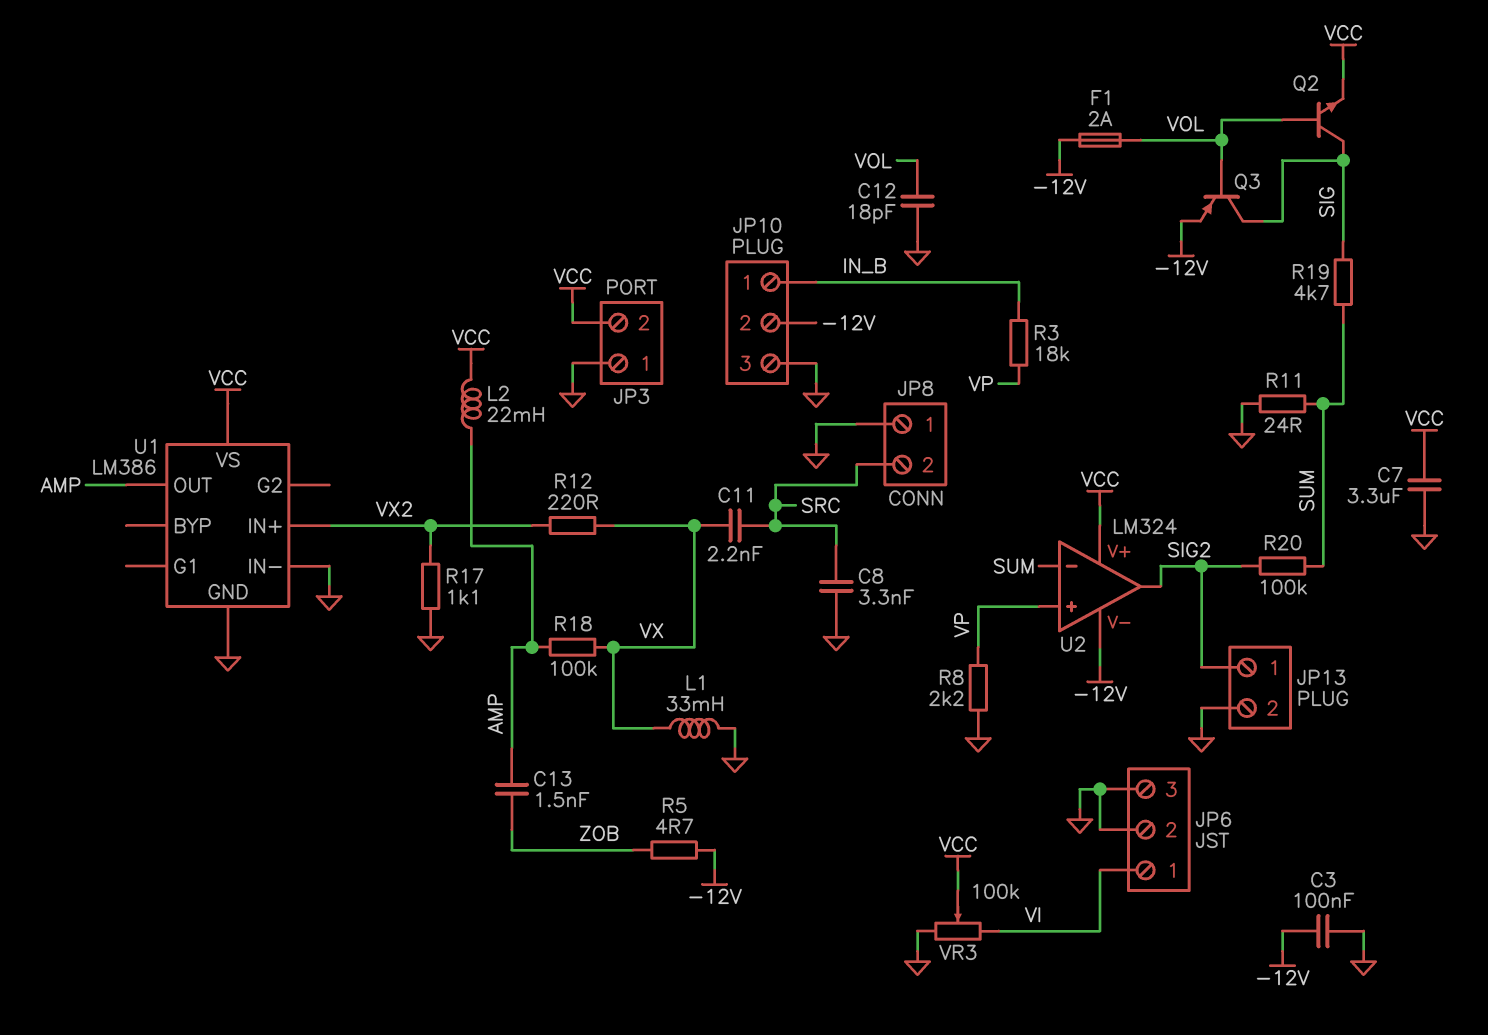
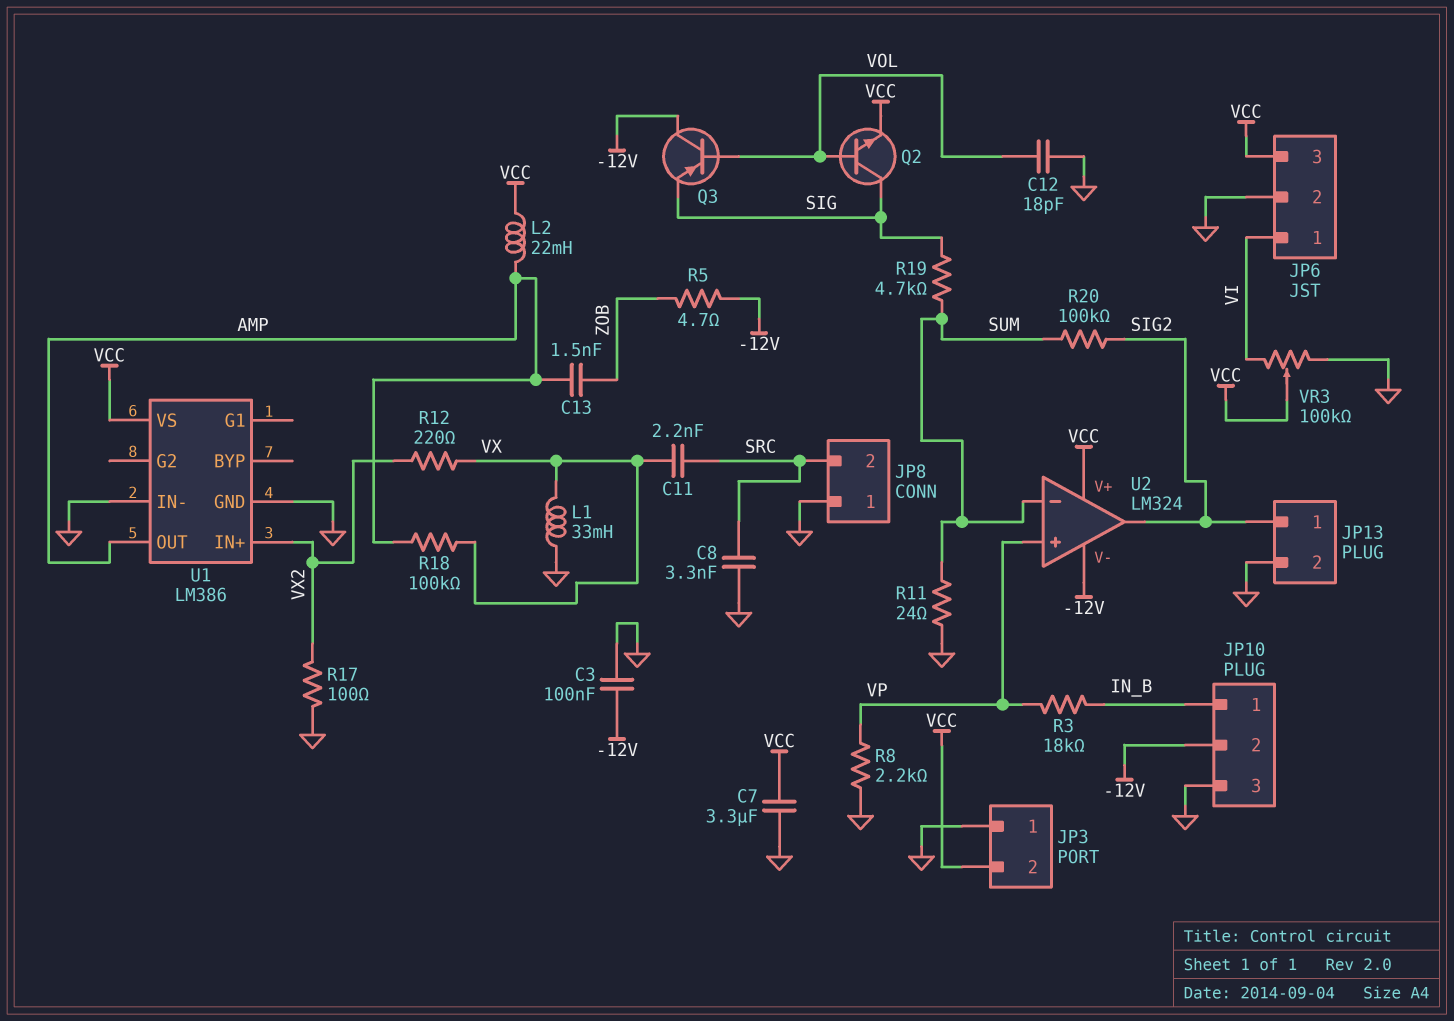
F1: 2A (-12V, VOL) -> none
JP6 pin 3: GND -> VCC
Q3: PNP (B VOL, C SIG, E -12V) -> PNP (B VOL, C -12V, E SIG)
R17: 1.1k (GND, VX2) -> 100 (GND, VX2)

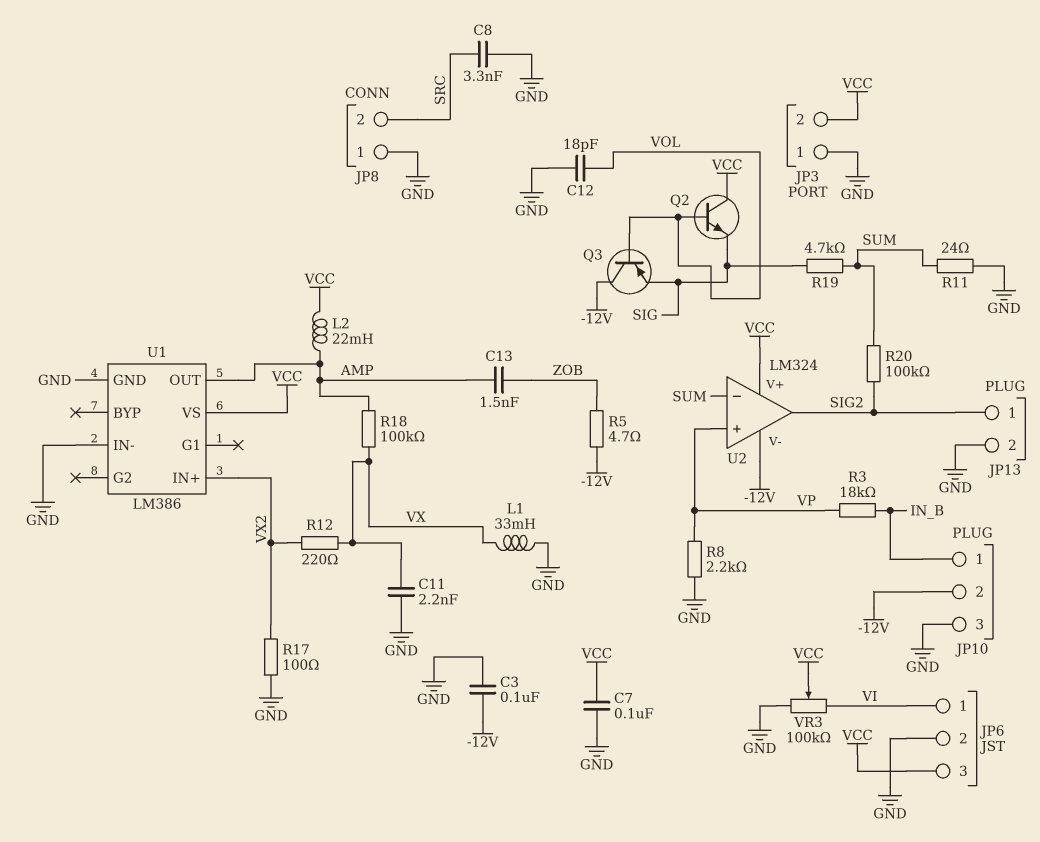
C7: 3.3uF (GND, VCC) -> 100nF (GND, VCC)
C11: 2.2nF (SRC, VX) -> 2.2nF (GND, VX)
Q2: NPN (B VOL, C SIG, E VCC) -> NPN (B VOL, C VCC, E SIG)

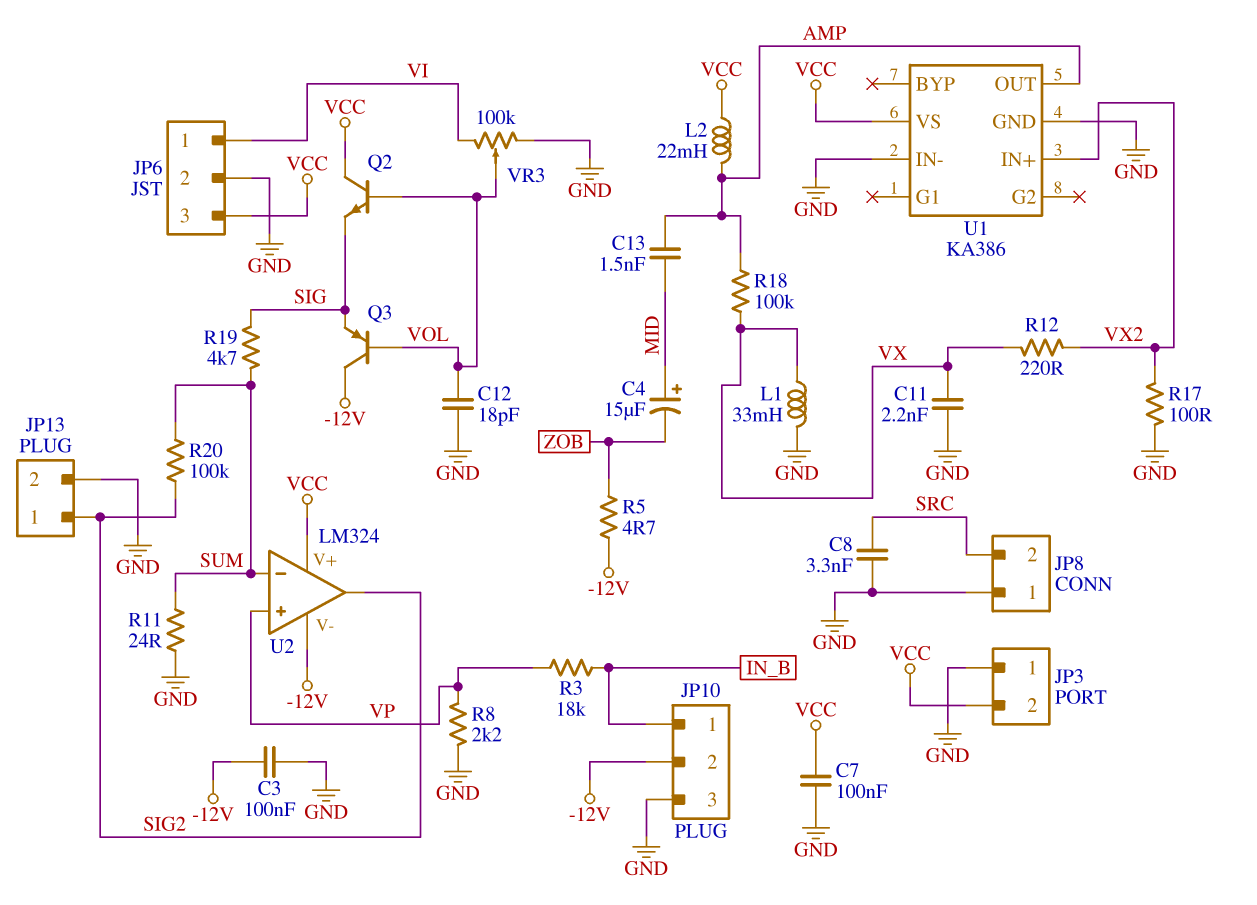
C4: none -> 15uF (plus MID, minus ZOB)
C13: 1.5nF (AMP, ZOB) -> 1.5nF (AMP, MID)
U1: LM386 -> KA386
VR3: 100k (GND, VI, wiper VCC) -> 100k (GND, VI, wiper VOL)

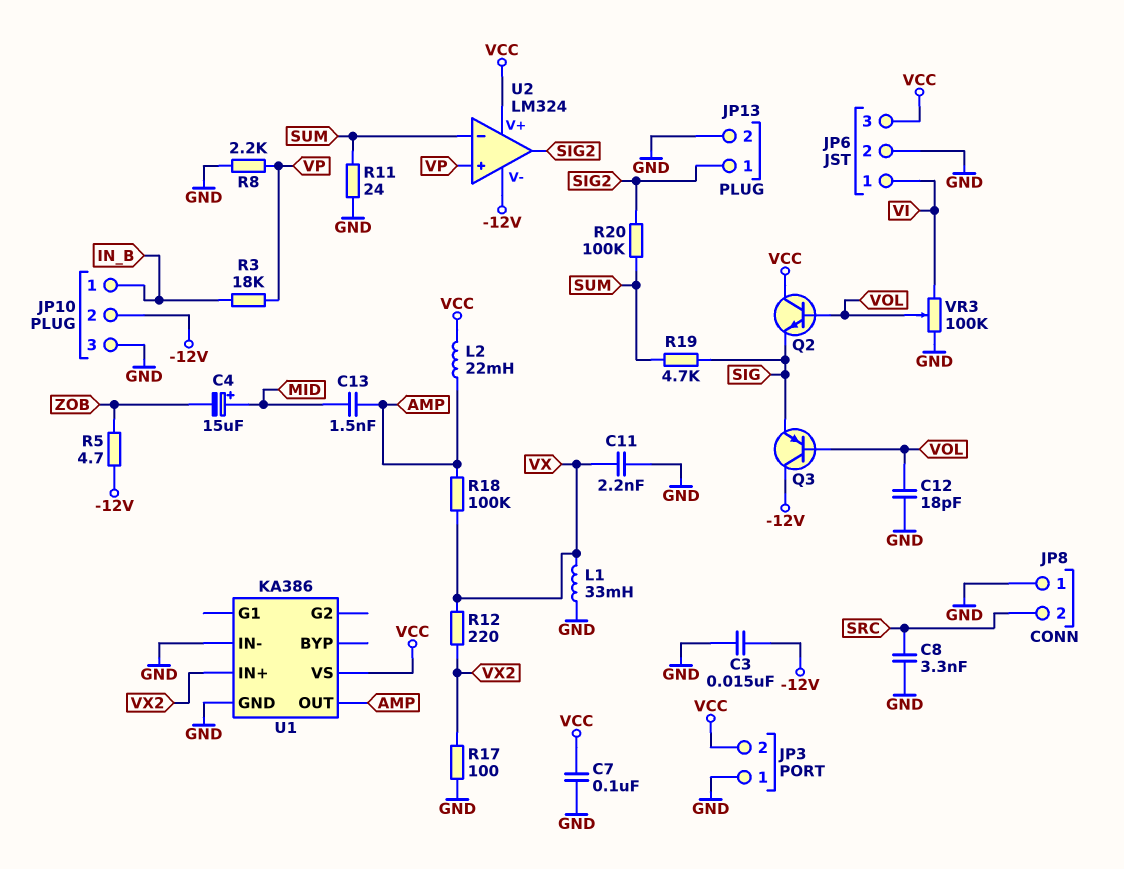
C3: 100nF (-12V, GND) -> 15nF (-12V, GND)

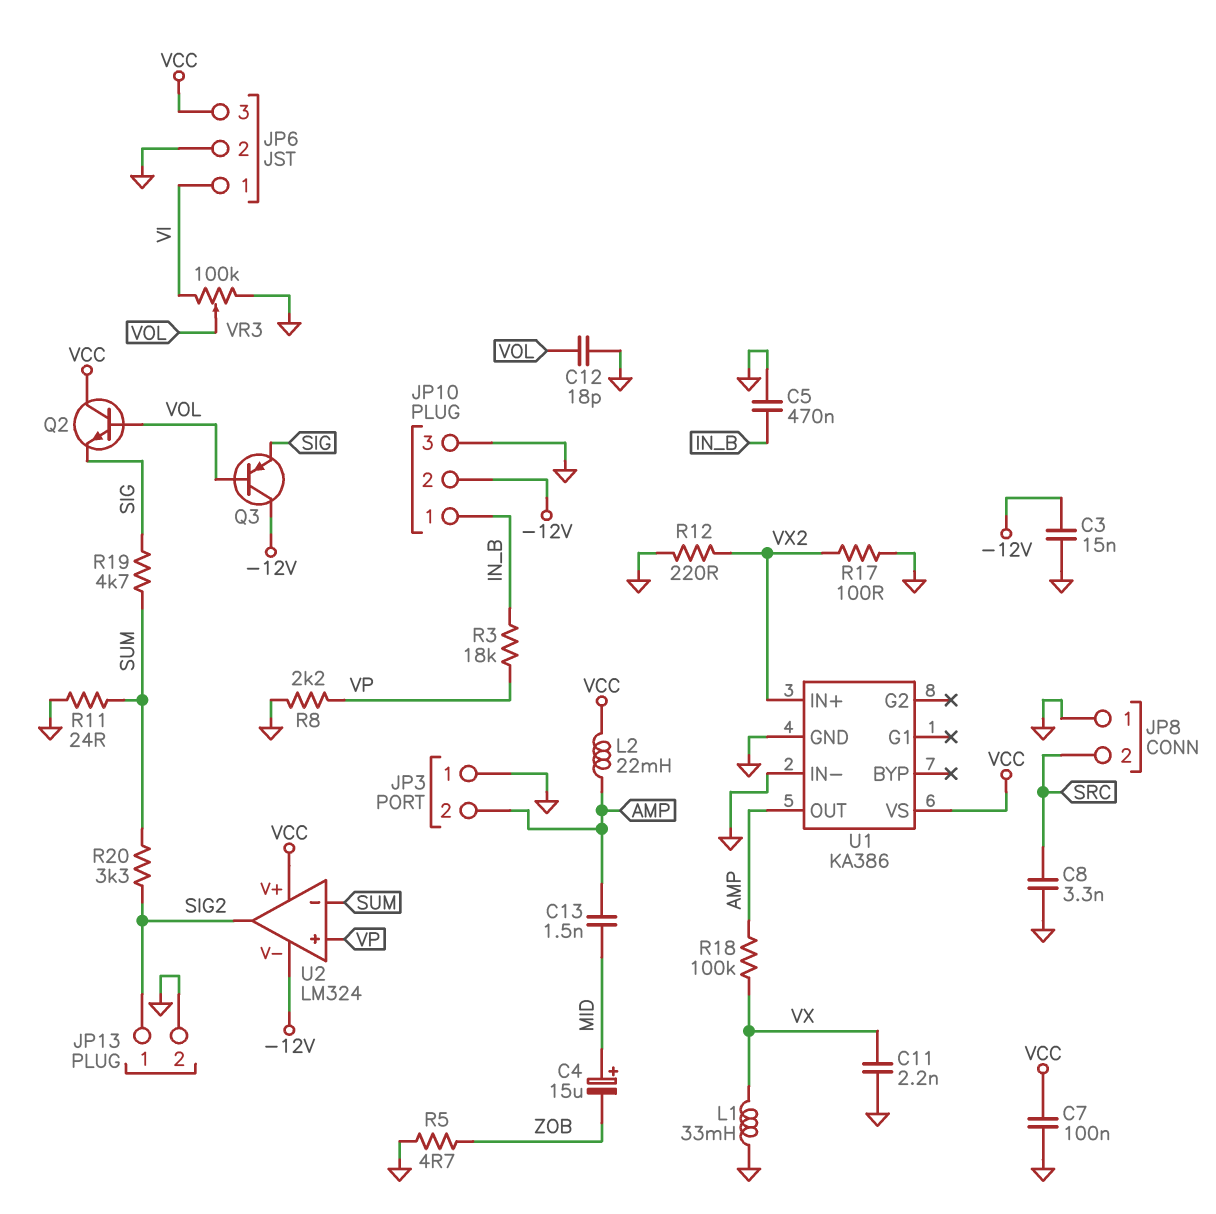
C5: none -> 470nF (GND, IN_B)
JP3 pin 2: VCC -> AMP
R5: 4.7 (-12V, ZOB) -> 4.7 (GND, ZOB)
R12: 220 (VX, VX2) -> 220 (GND, VX2)
R20: 100k (SIG2, SUM) -> 3.3k (SIG2, SUM)

